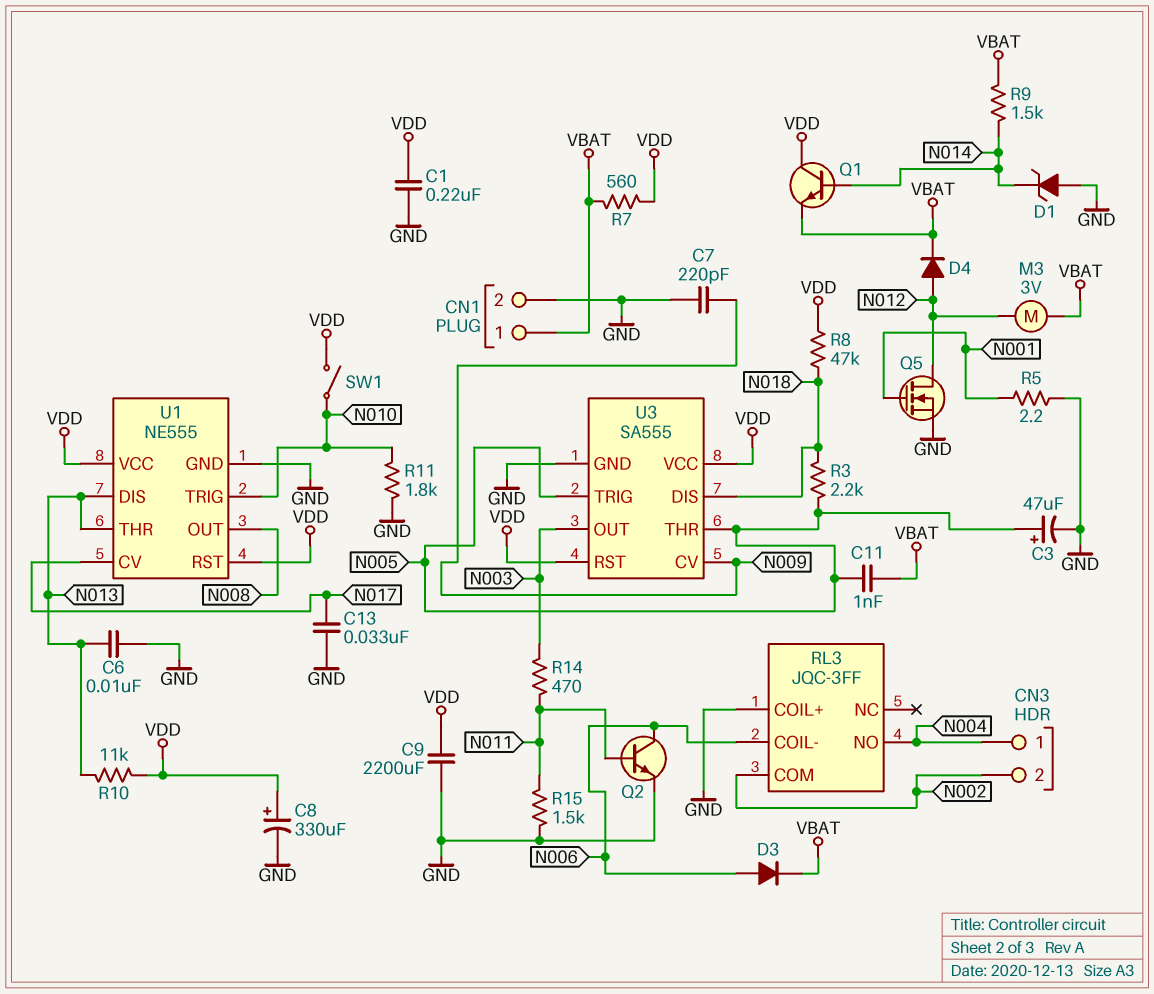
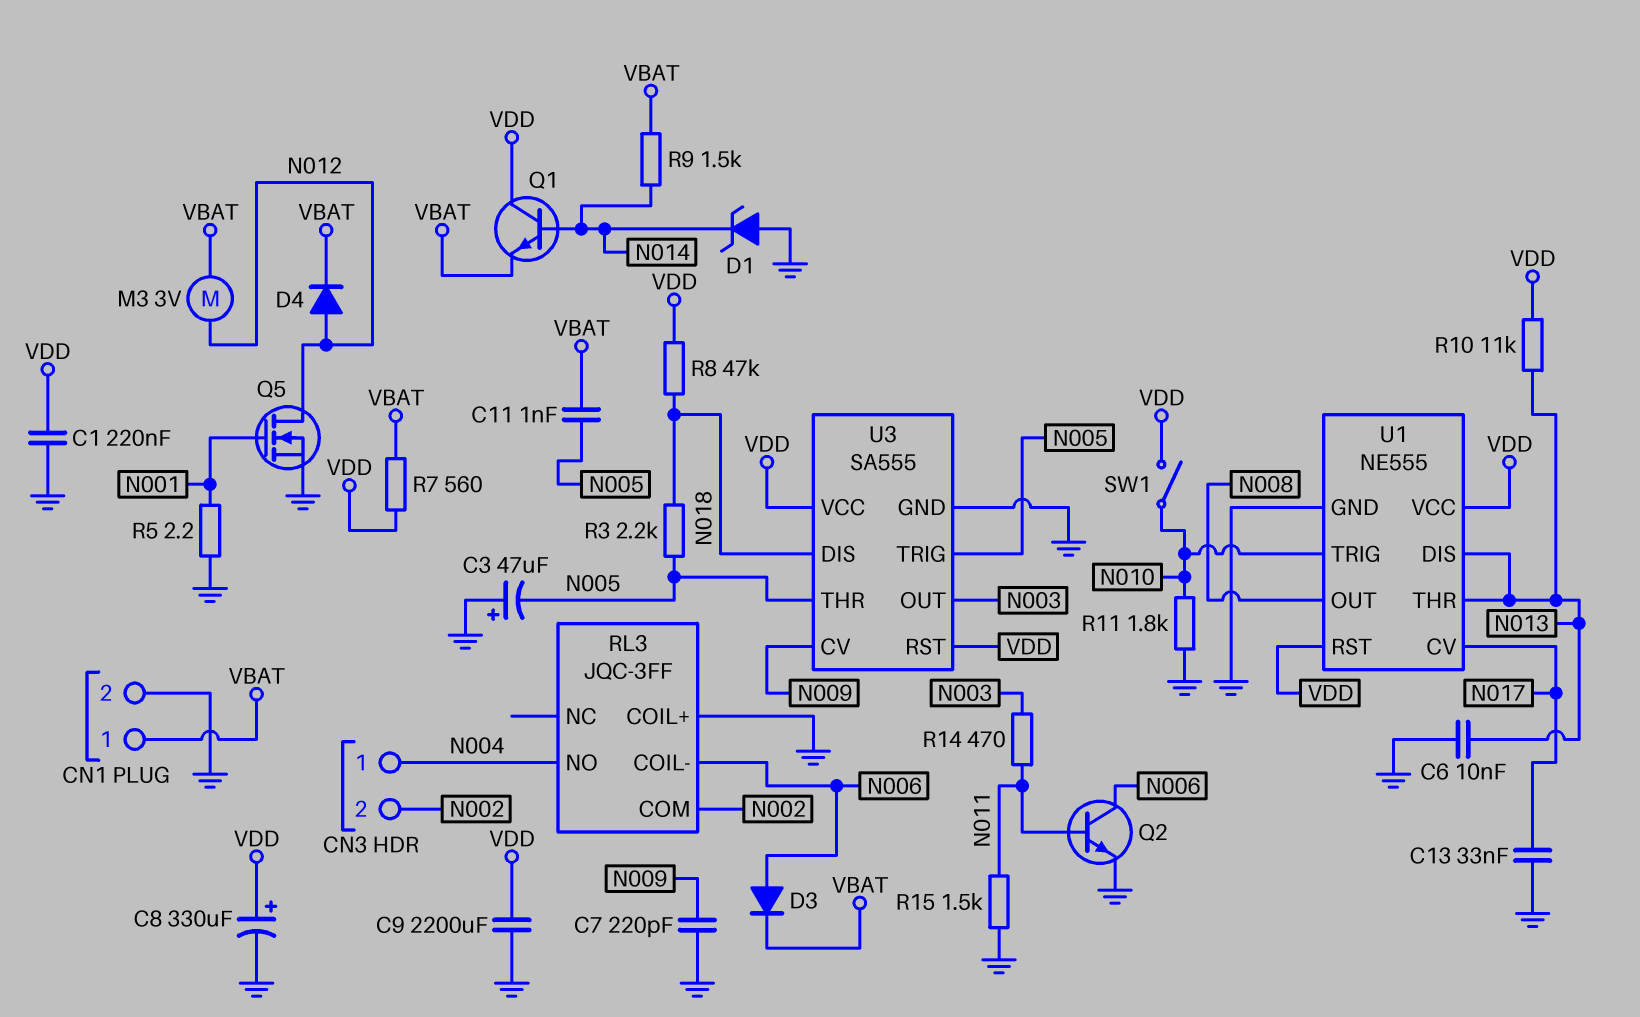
C3: 47uF (plus N005, minus GND) -> 47uF (plus GND, minus N005)

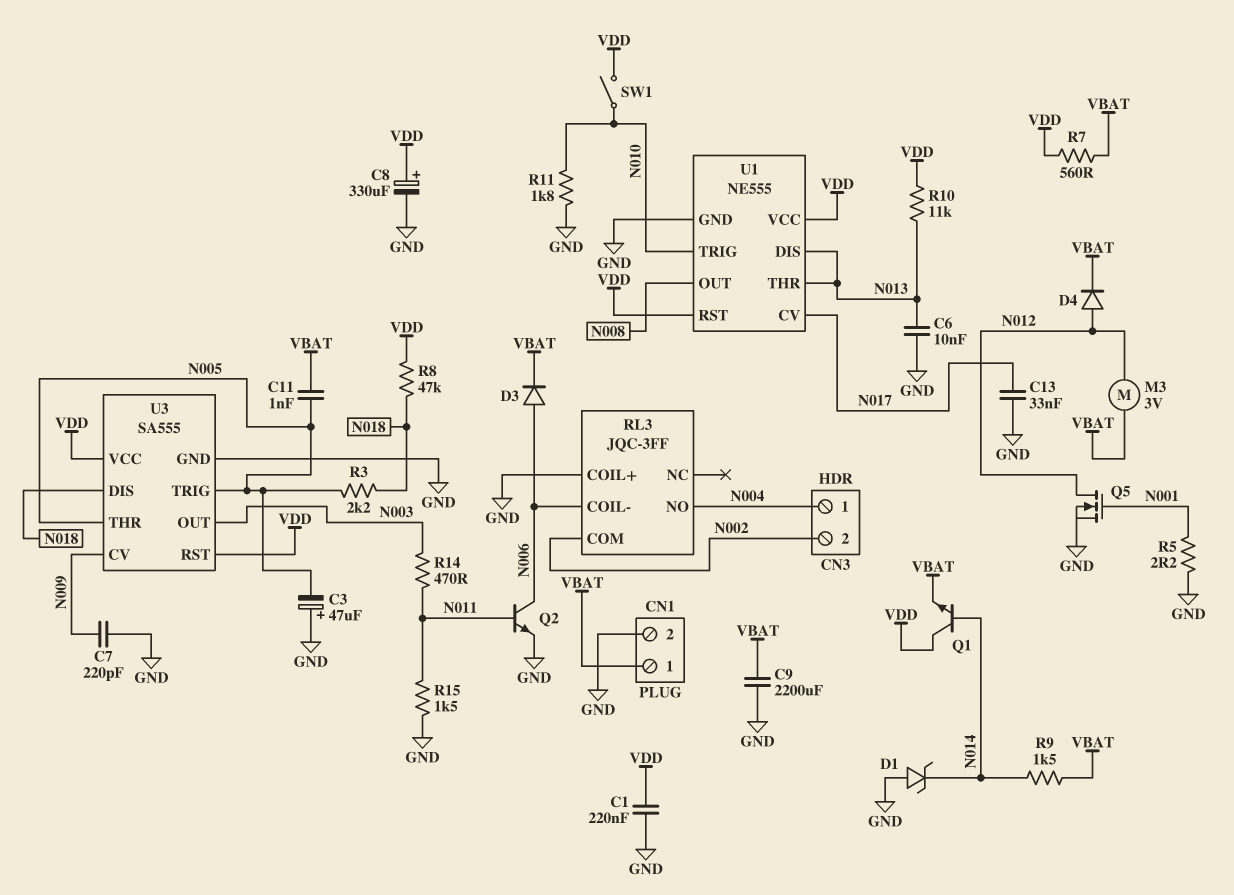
C9: 2200uF (GND, VDD) -> 2200uF (GND, VBAT)

